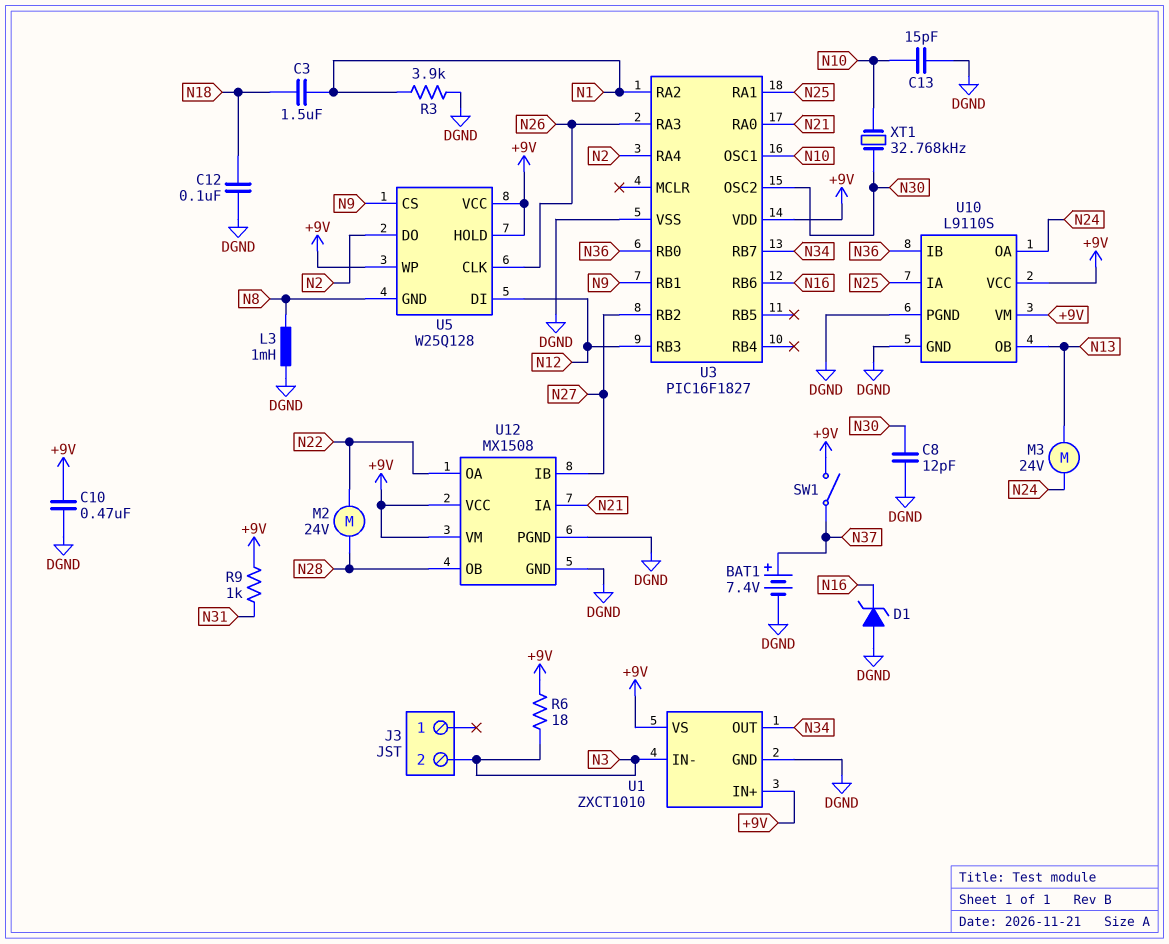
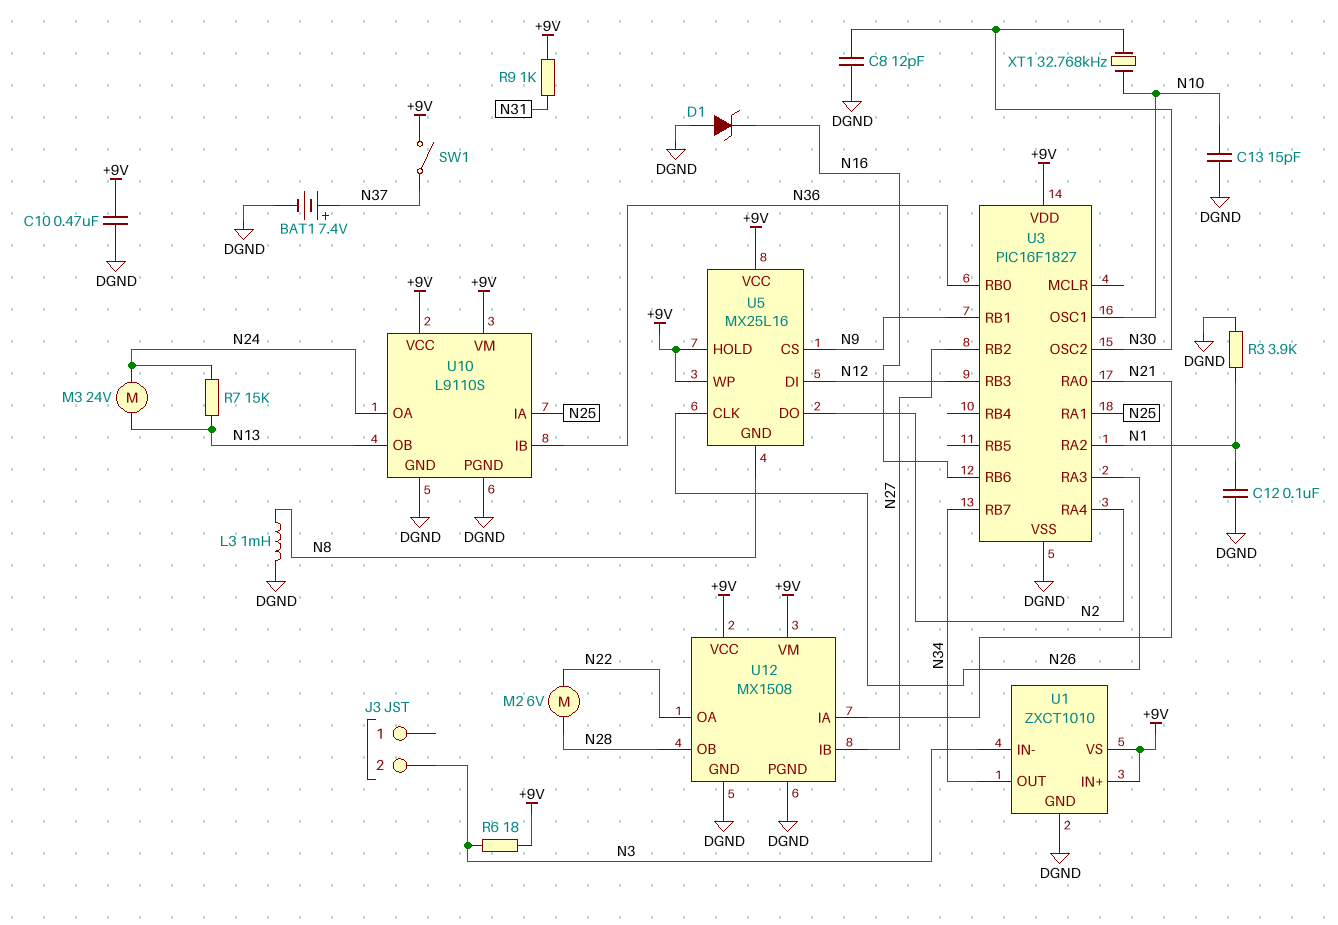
C3: 1.5uF (N1, N18) -> none
C12: 100nF (DGND, N18) -> 100nF (DGND, N1)
M2: motor 24V (N22, N28) -> motor 6V (N22, N28)
R7: none -> 15k (N13, N24)
U5: W25Q128 -> MX25L16

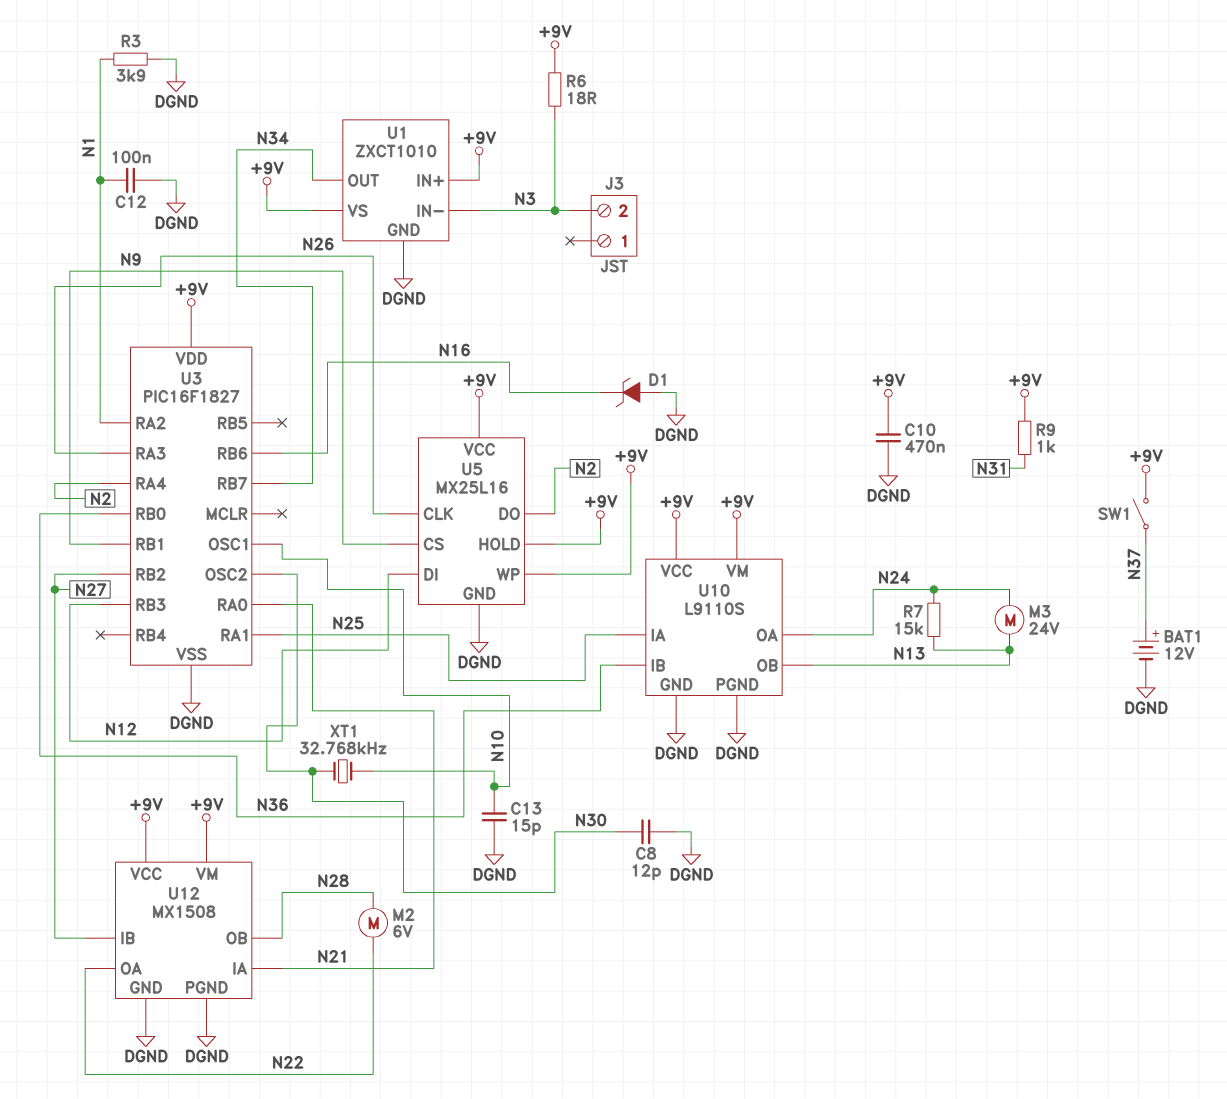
BAT1: 7.4V (plus N37, minus DGND) -> 12V (plus N37, minus DGND)
L3: 1mH (DGND, N8) -> none
U5 pin GND: N8 -> DGND

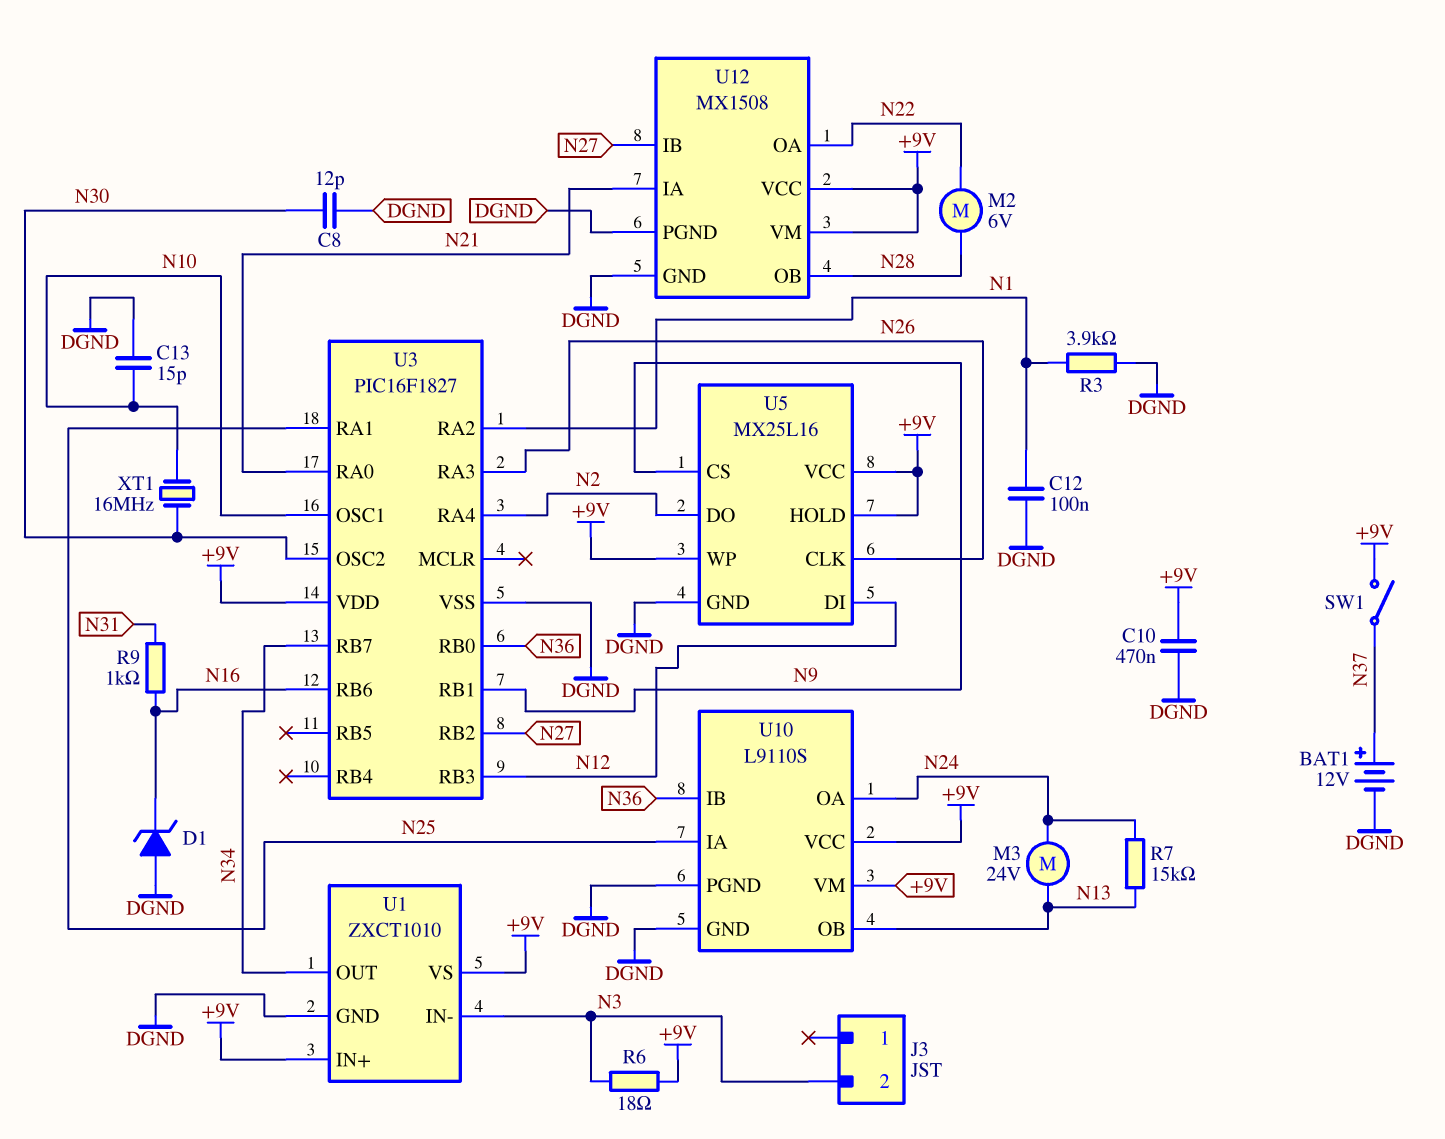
R9: 1k (+9V, N31) -> 1k (N16, N31)
XT1: 32.768kHz (N10, N30) -> 16MHz (N10, N30)

